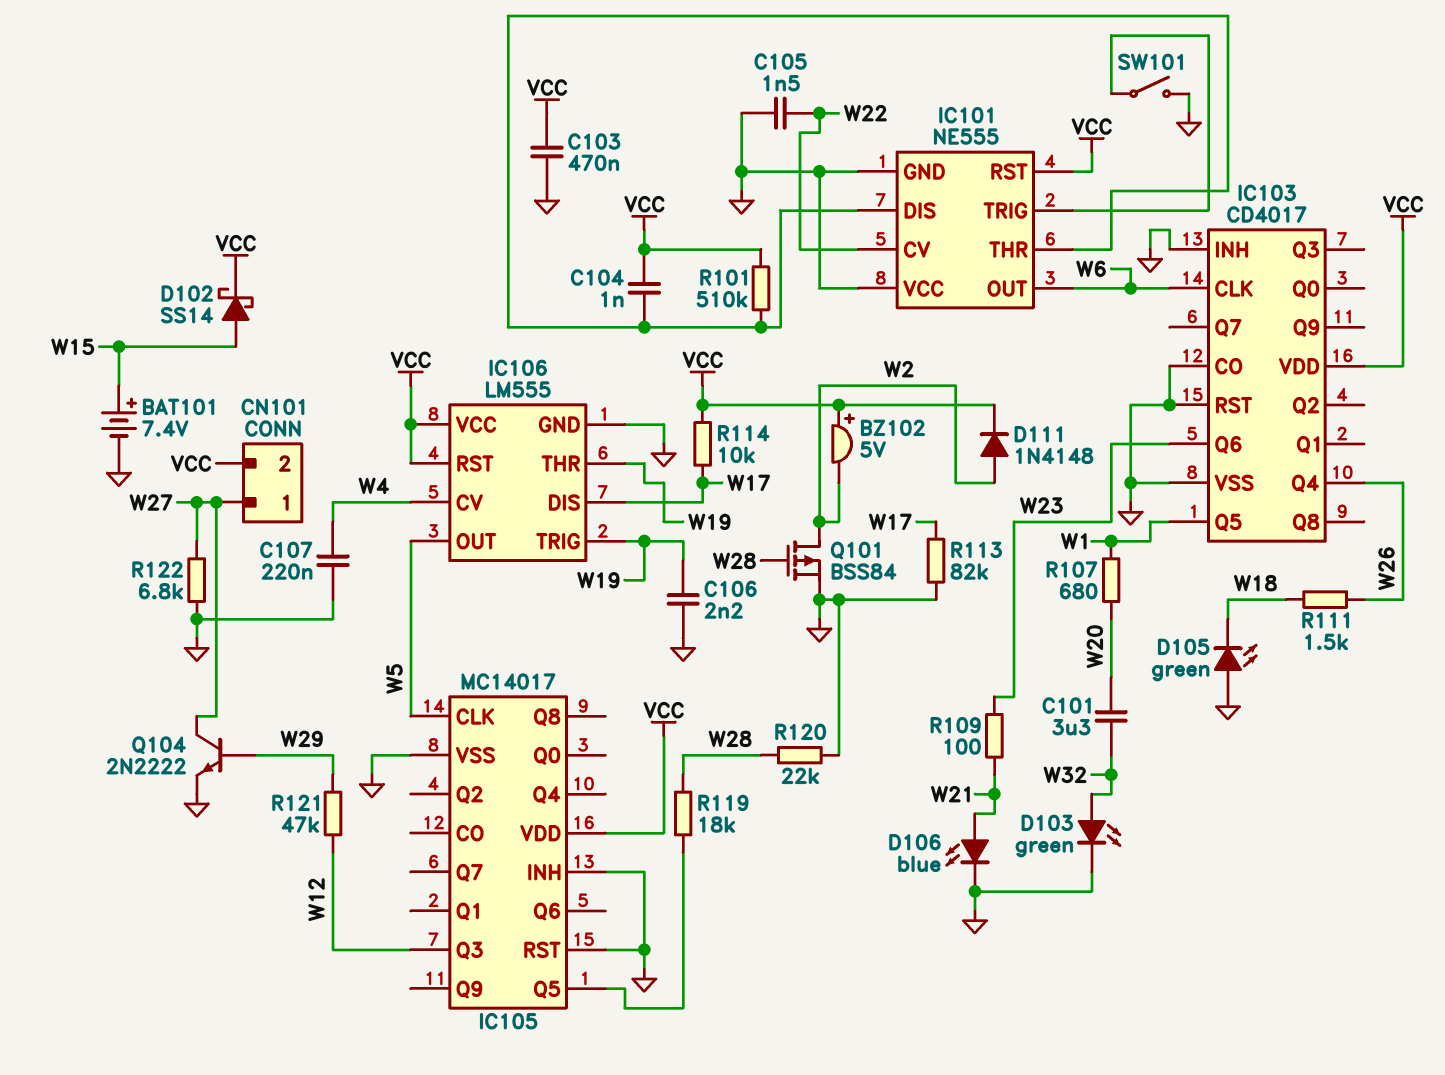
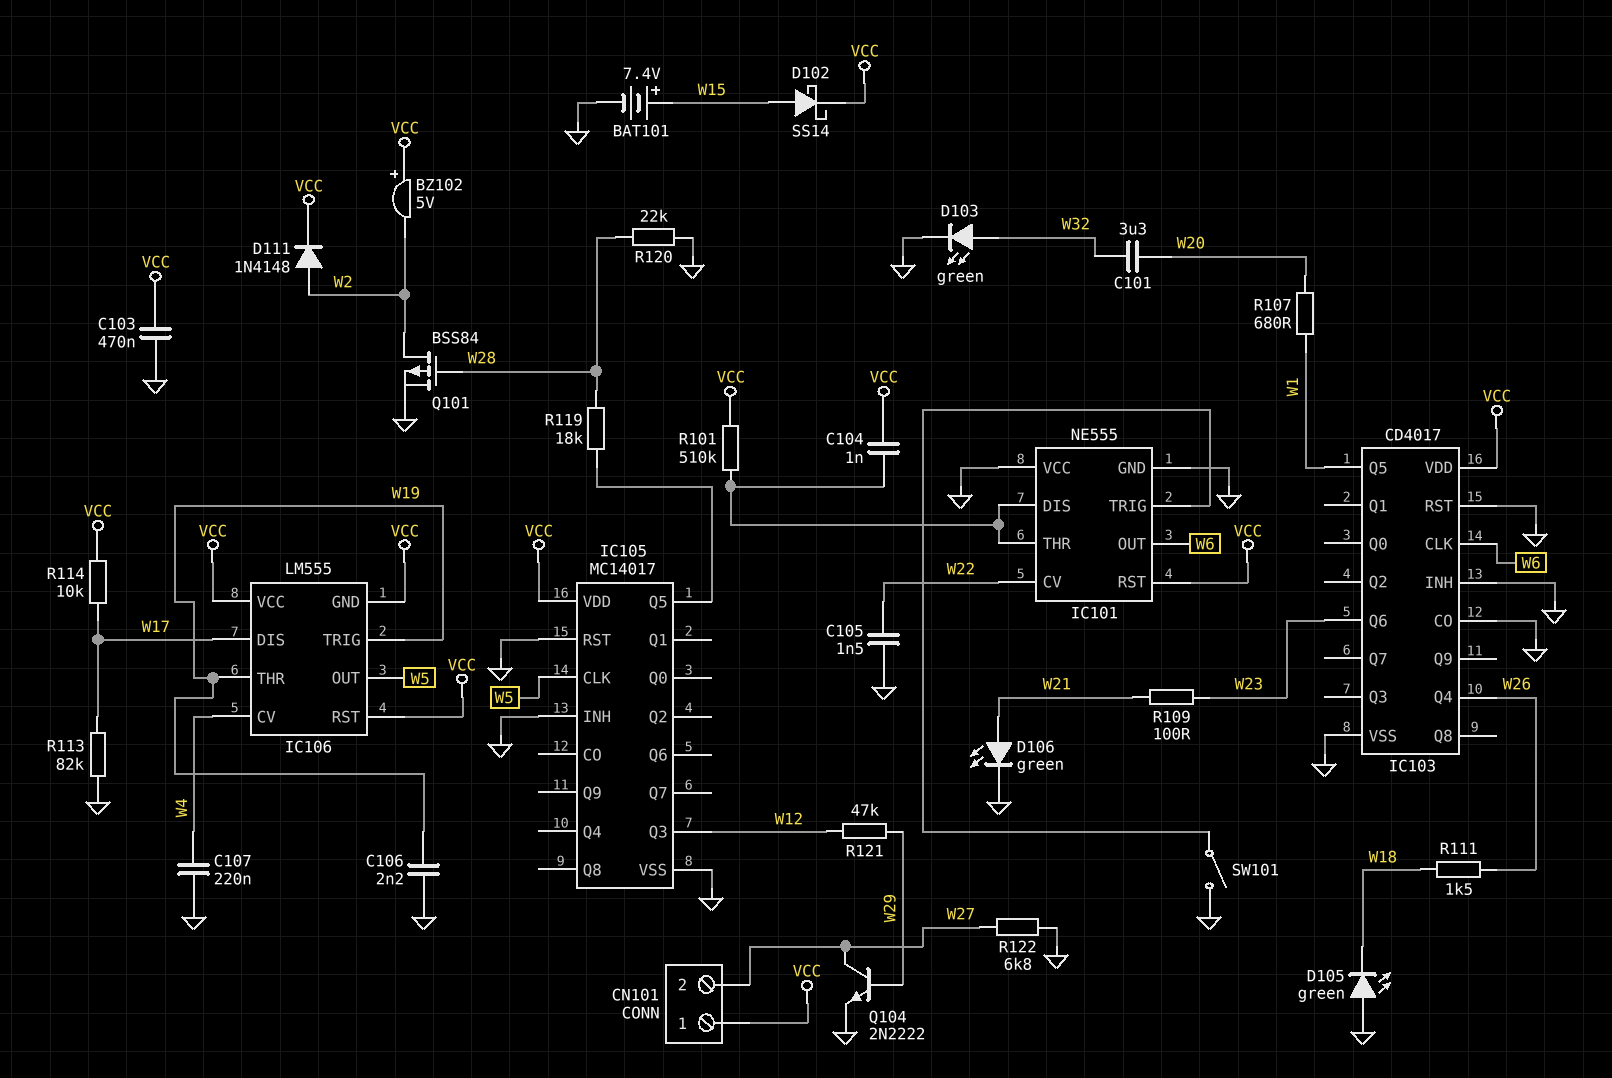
CN101 pin 1: W27 -> VCC
CN101 pin 2: VCC -> W27
D106: LED blue (A W21, K GND) -> LED green (A W21, K GND)
IC106 pin GND: GND -> VCC

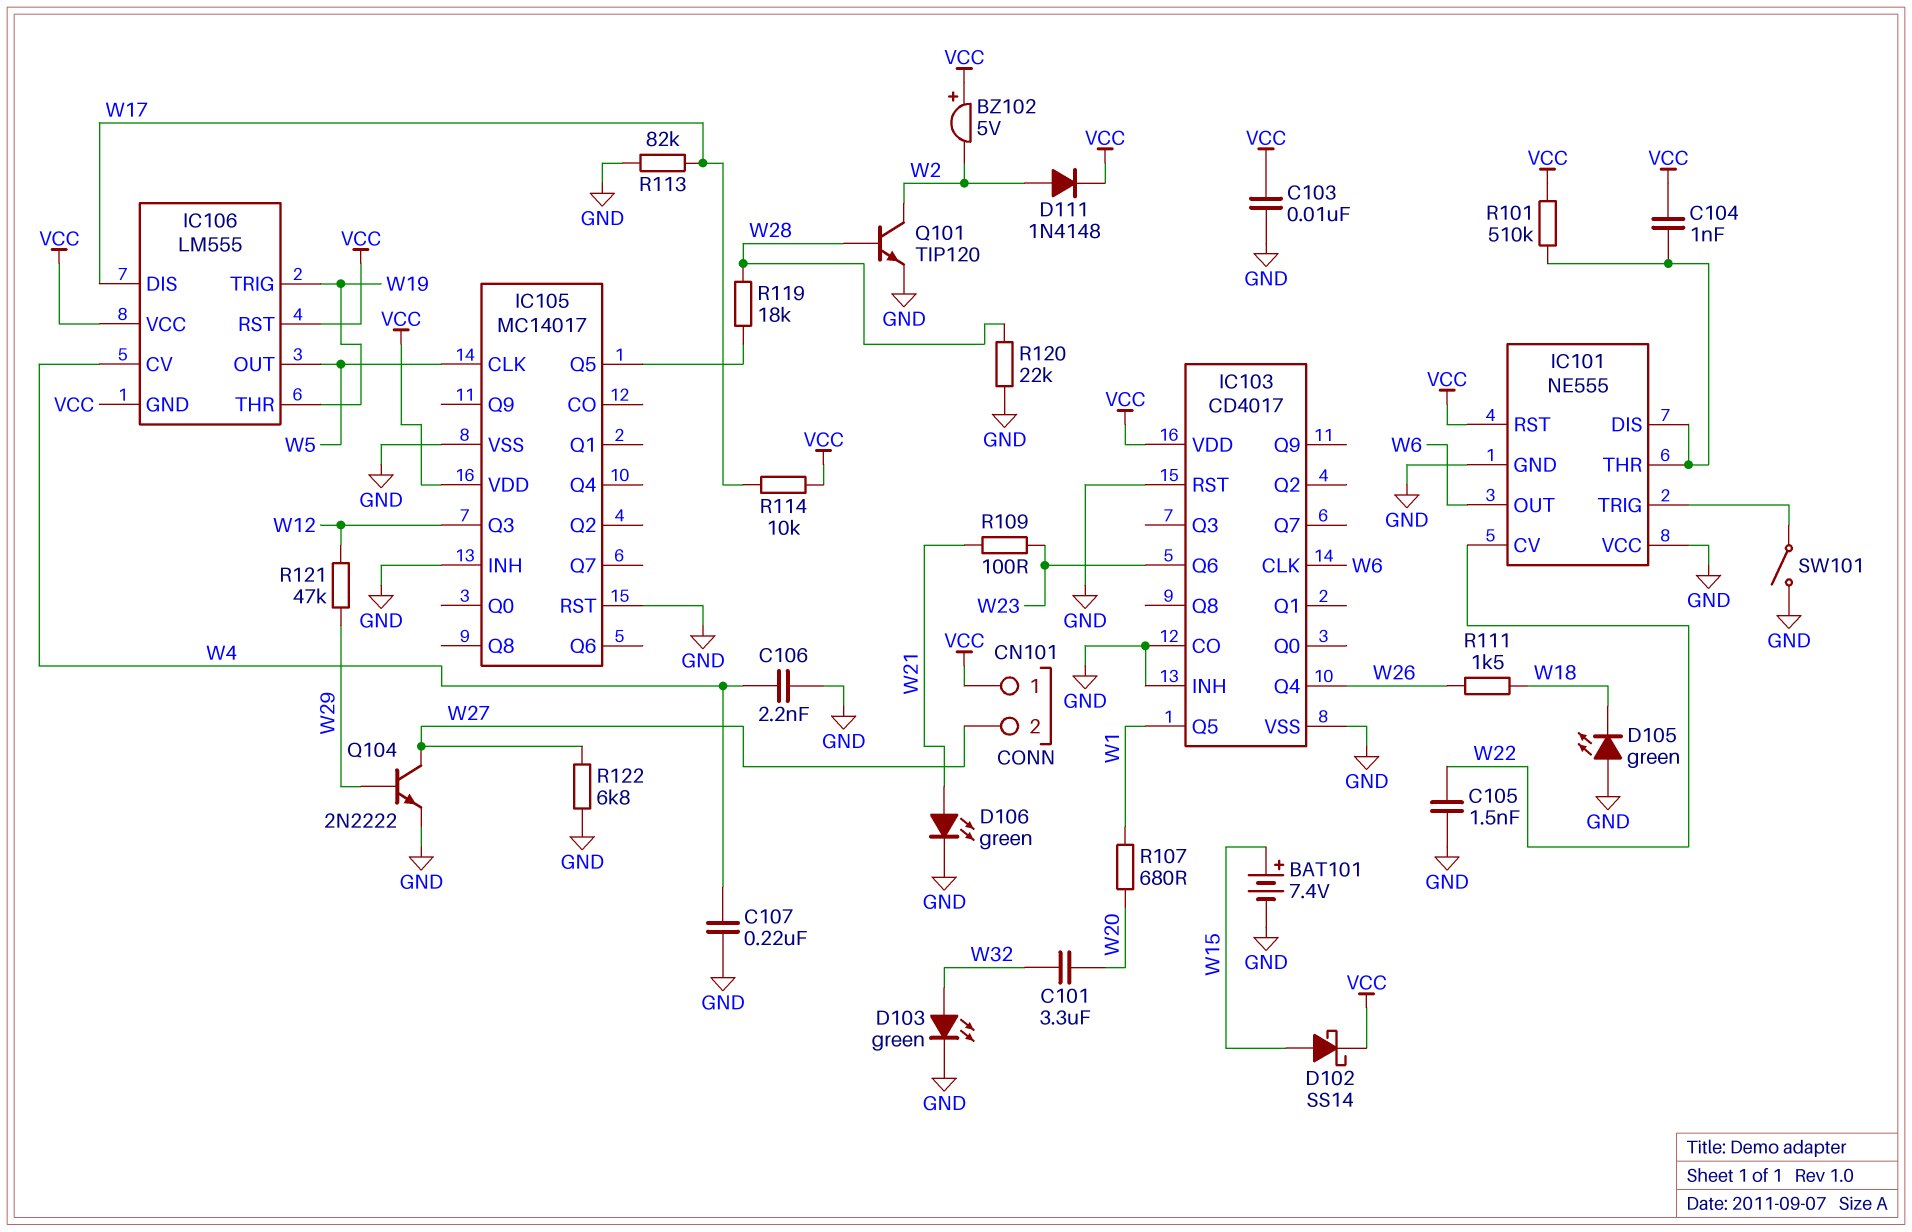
C103: 470nF (GND, VCC) -> 10nF (GND, VCC)
C106: 2.2nF (GND, W19) -> 2.2nF (GND, W4)
Q101: PMOS BSS84 (G W28, D W2, S GND) -> NPN TIP120 (B W28, C W2, E GND)

